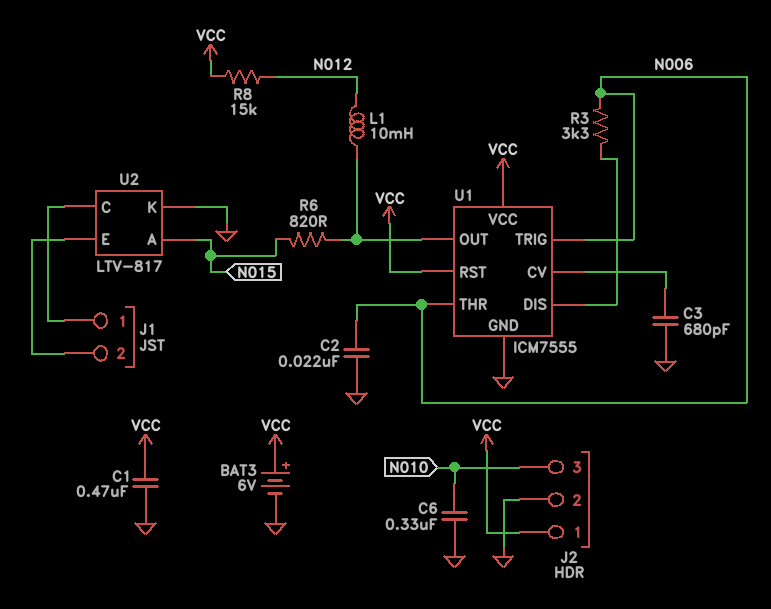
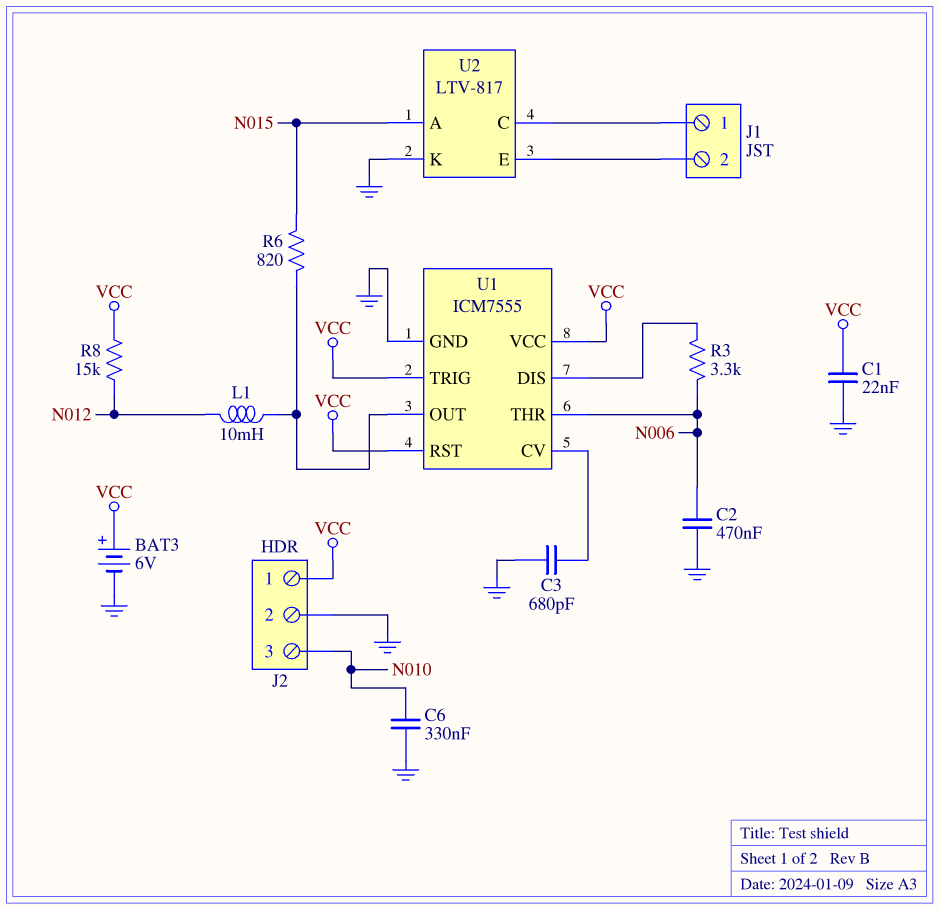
C1: 470nF (GND, VCC) -> 22nF (GND, VCC)
C2: 22nF (GND, N006) -> 470nF (GND, N006)
U1 pin TRIG: N006 -> VCC

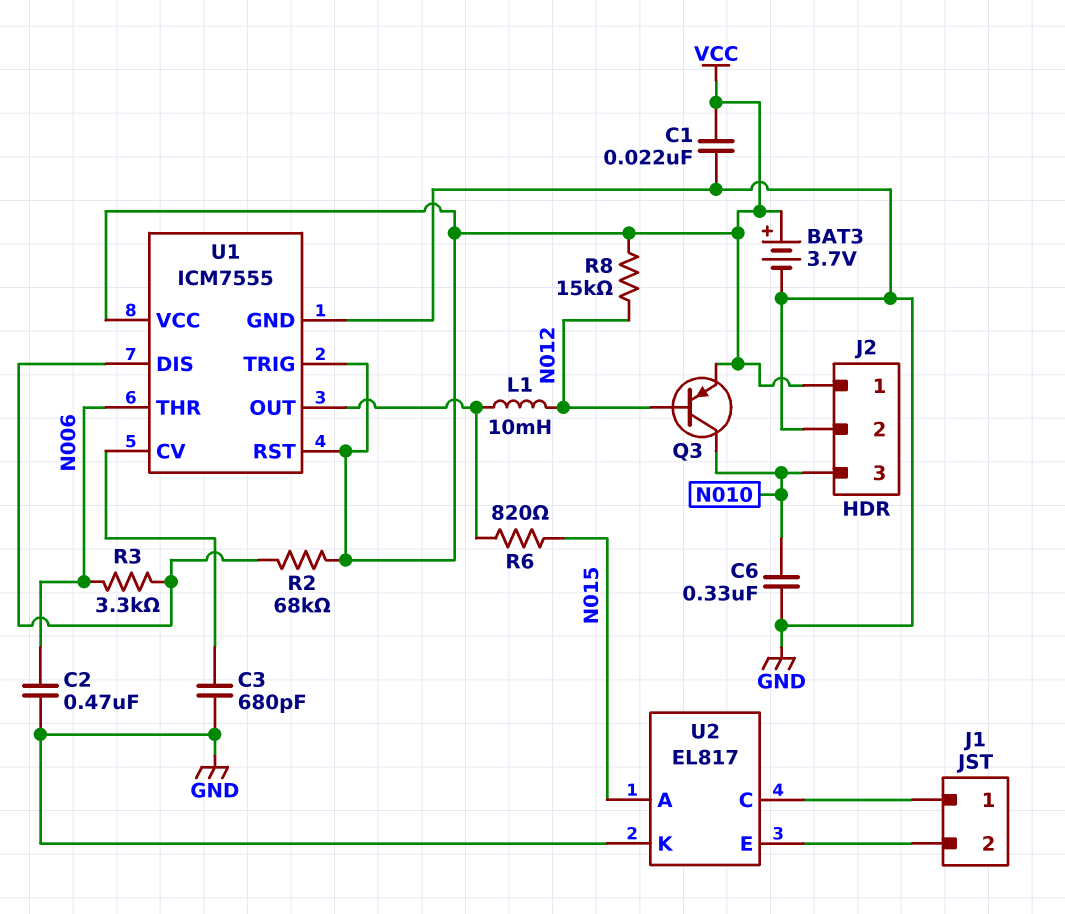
BAT3: 6V (plus VCC, minus GND) -> 3.7V (plus VCC, minus GND)
Q3: none -> PNP (B N012, C N010, E VCC)
R2: none -> 68k (U1/DIS, VCC)
U2: LTV-817 -> EL817

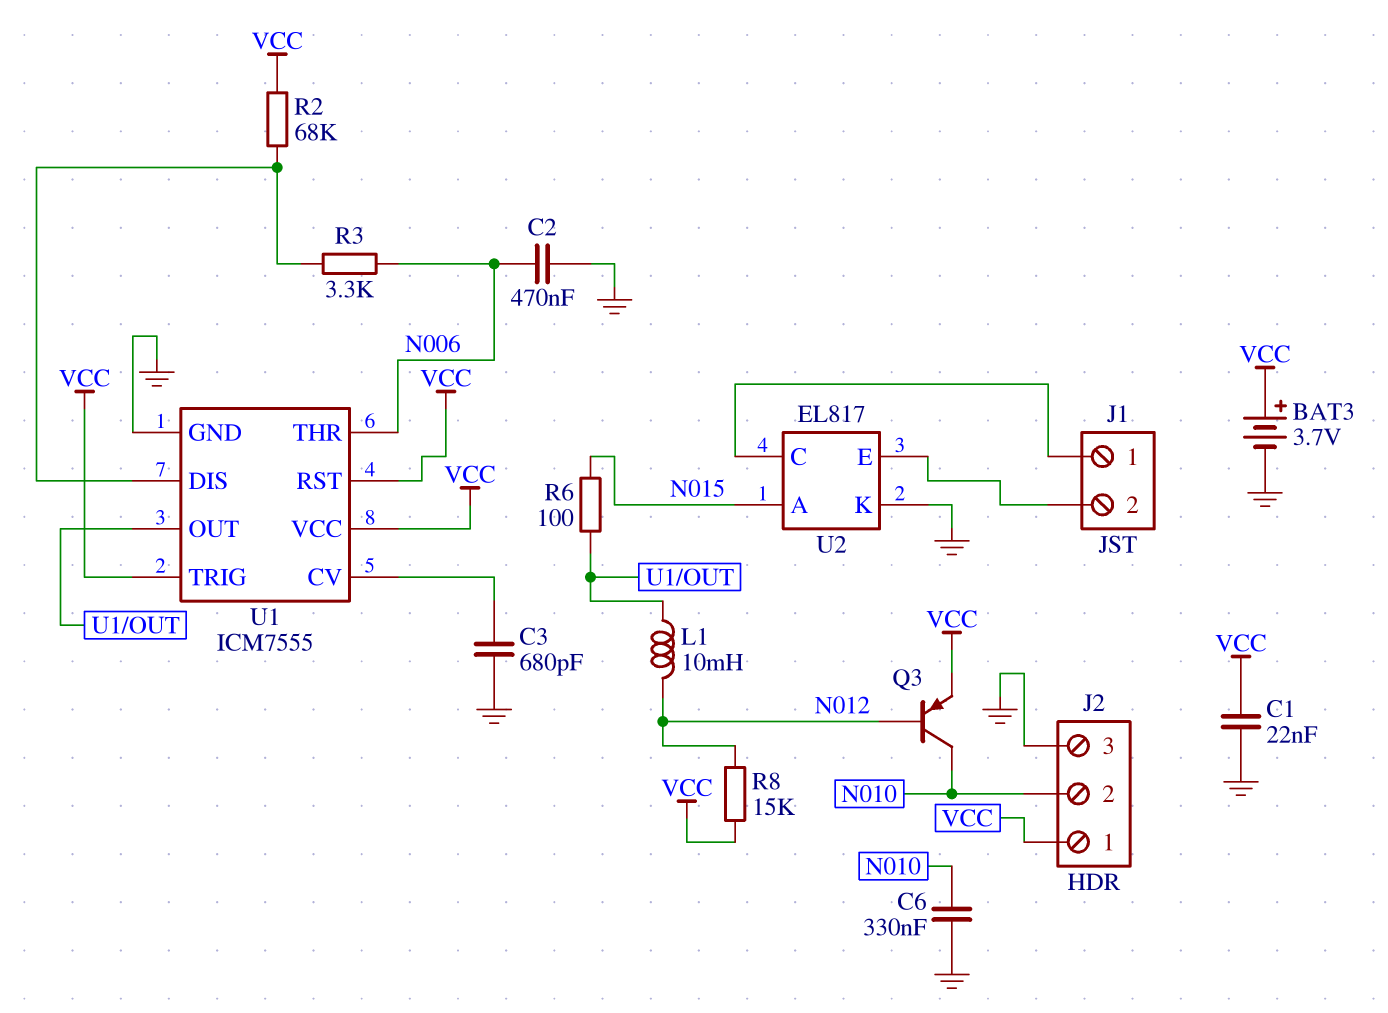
J2 pin 2: GND -> N010
J2 pin 3: N010 -> GND
R6: 820 (N015, U1/OUT) -> 100 (N015, U1/OUT)

